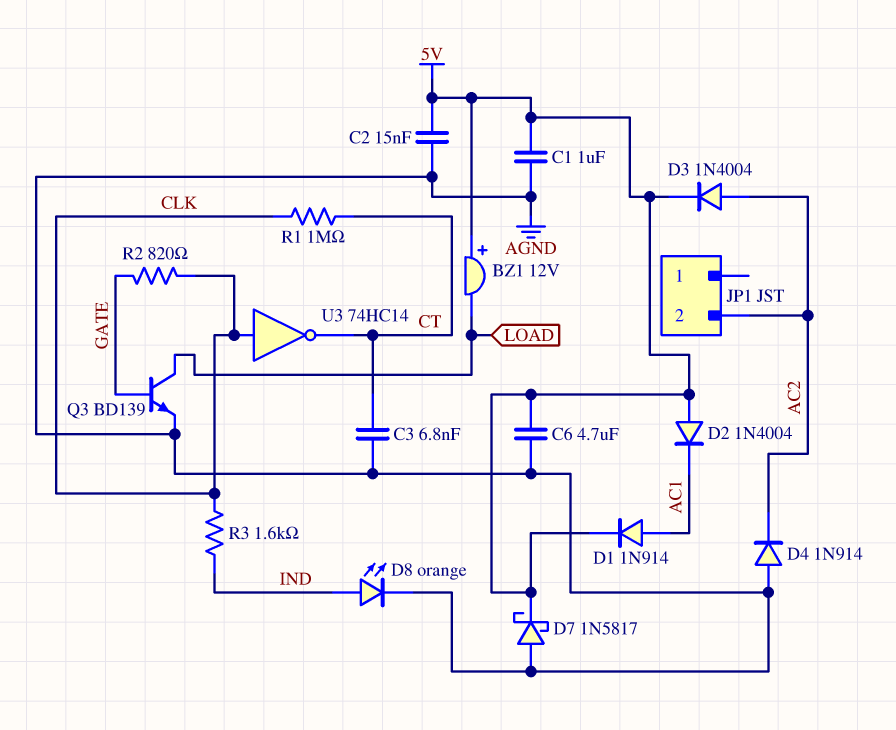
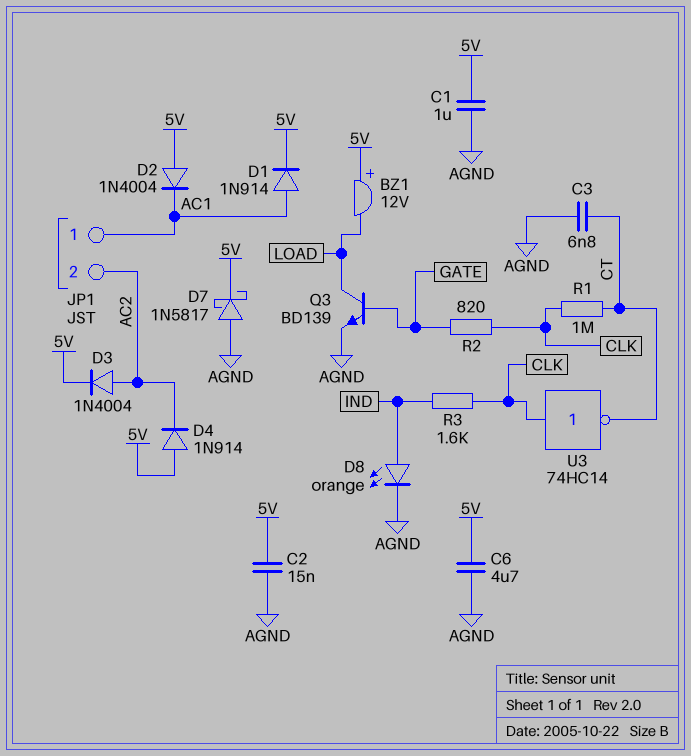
D4: diode 1N914 (A AGND, K AC2) -> diode 1N914 (A 5V, K AC2)
JP1 pin 1: none -> AC1

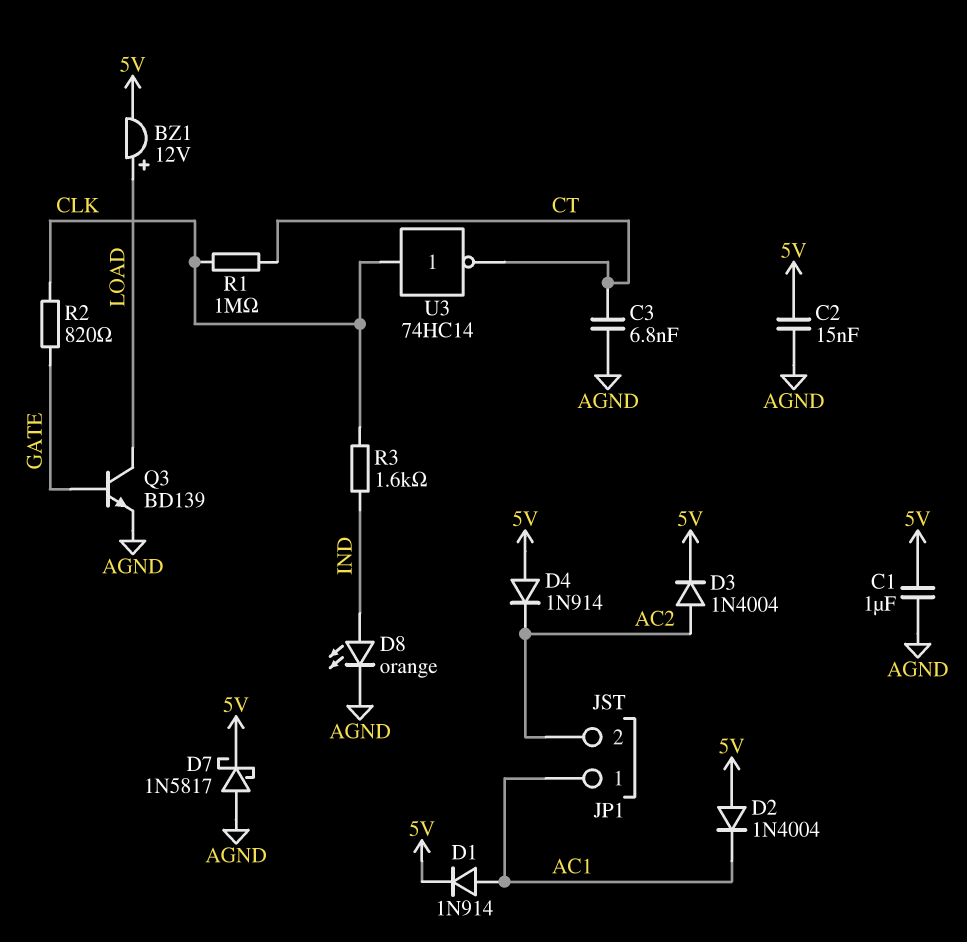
BZ1: buzzer 12V (plus 5V, minus LOAD) -> buzzer 12V (plus LOAD, minus 5V)
C6: 4.7uF (5V, AGND) -> none

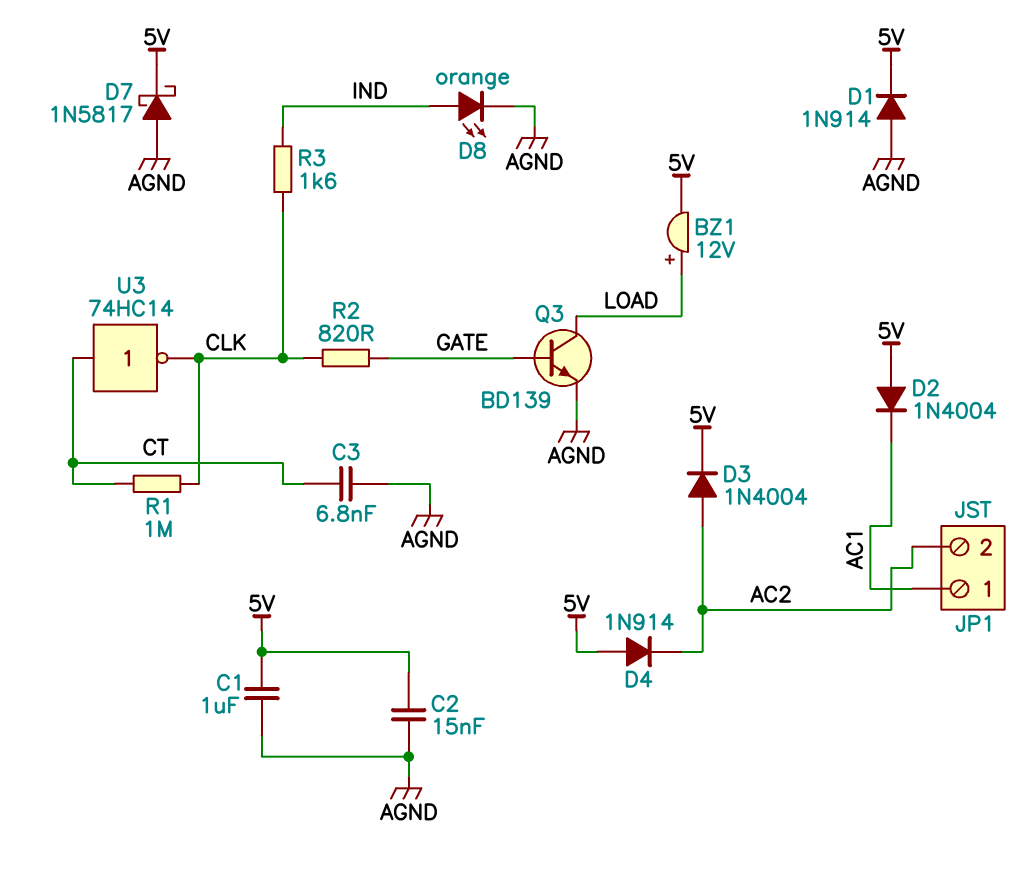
D1: diode 1N914 (A AC1, K 5V) -> diode 1N914 (A AGND, K 5V)
U3: NOT 74HC14 (in CLK, out CT) -> NOT 74HC14 (in CT, out CLK)

